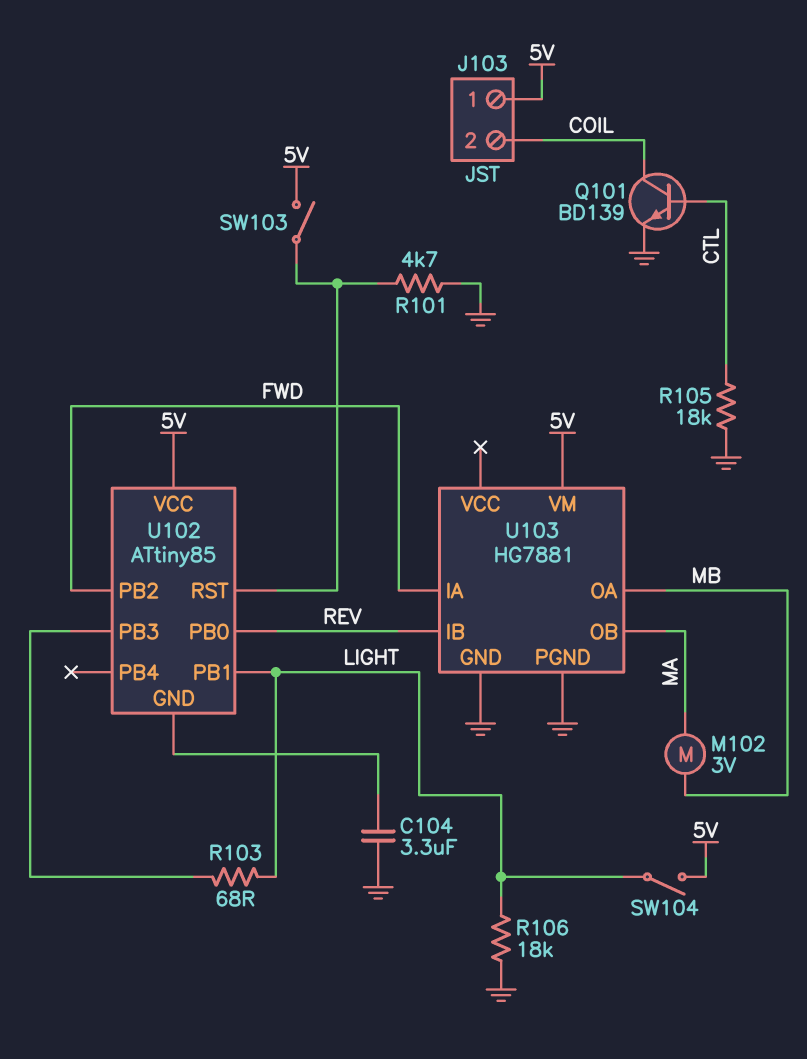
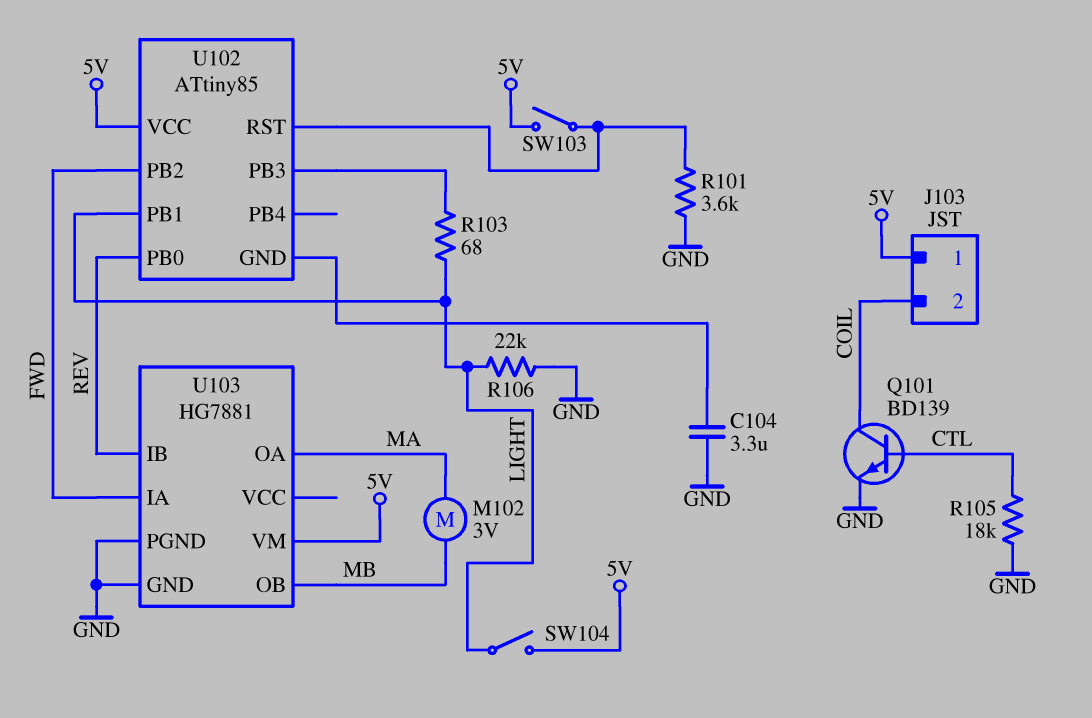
R101: 4.7k (GND, U102/RST) -> 3.6k (GND, U102/RST)
R106: 18k (GND, LIGHT) -> 22k (GND, LIGHT)
U103 pin OA: MB -> MA
U103 pin OB: MA -> MB

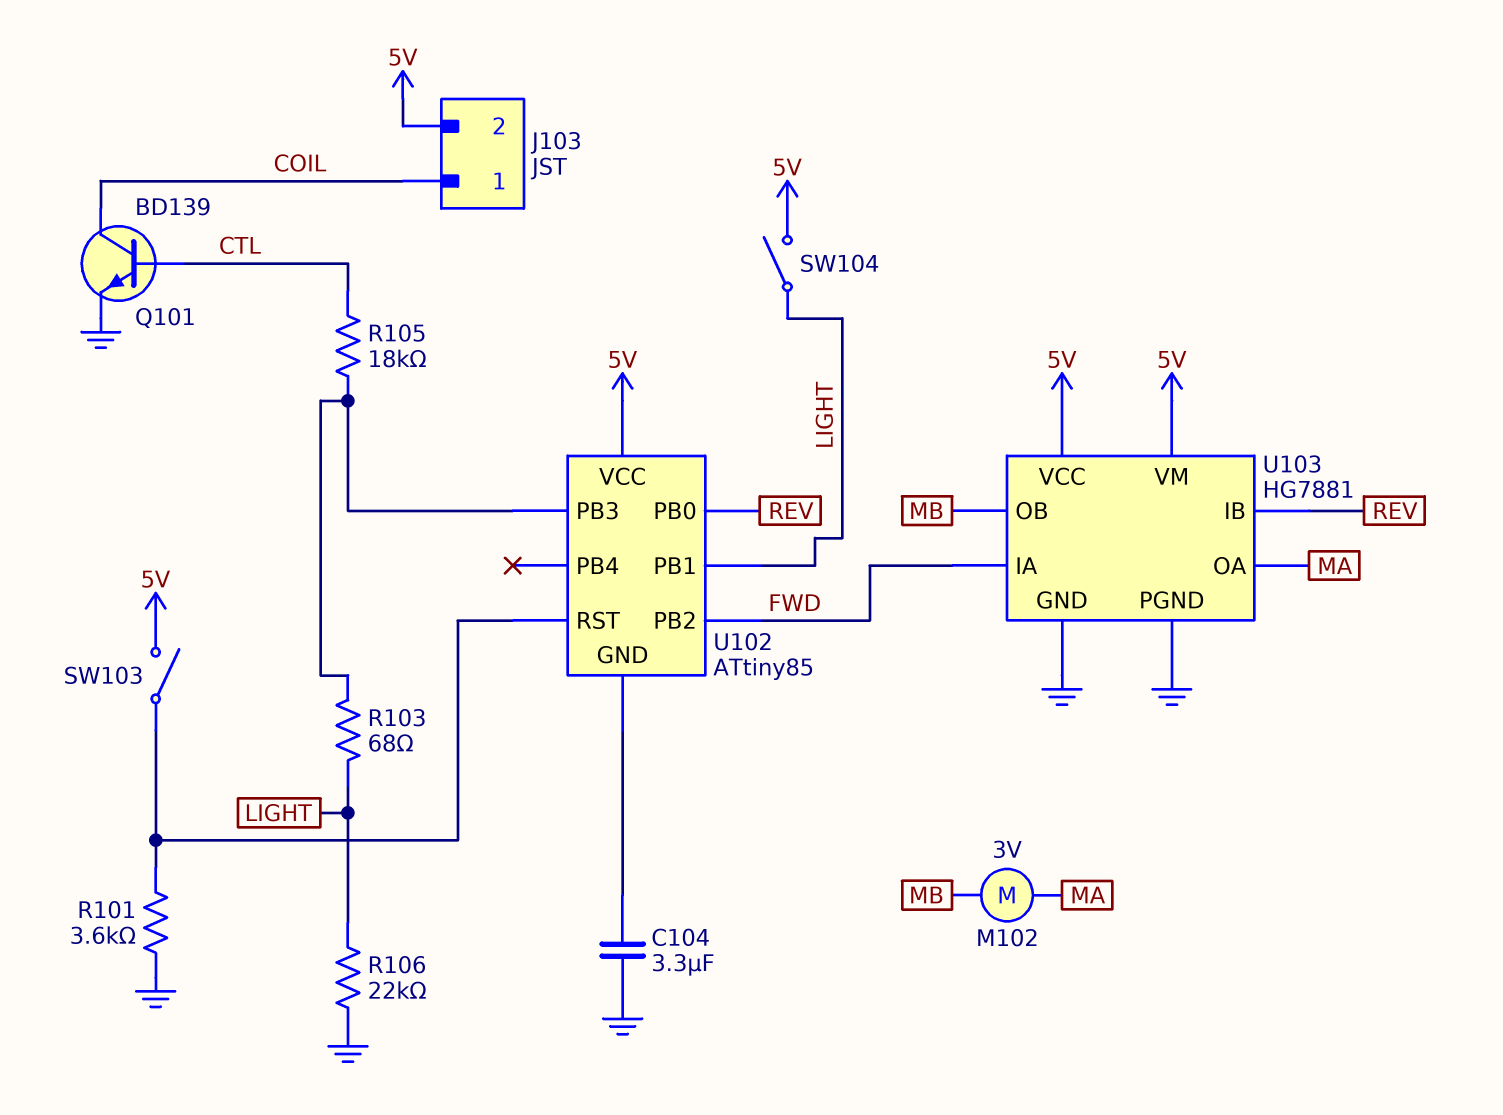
J103 pin 1: 5V -> COIL
J103 pin 2: COIL -> 5V
R105: 18k (CTL, GND) -> 18k (CTL, U102/PB3)
U103 pin VCC: none -> 5V

